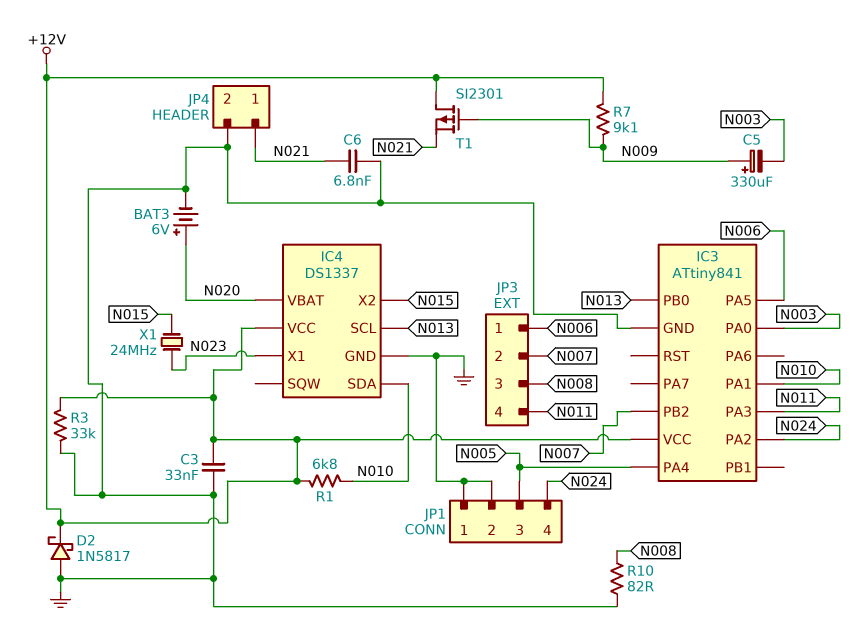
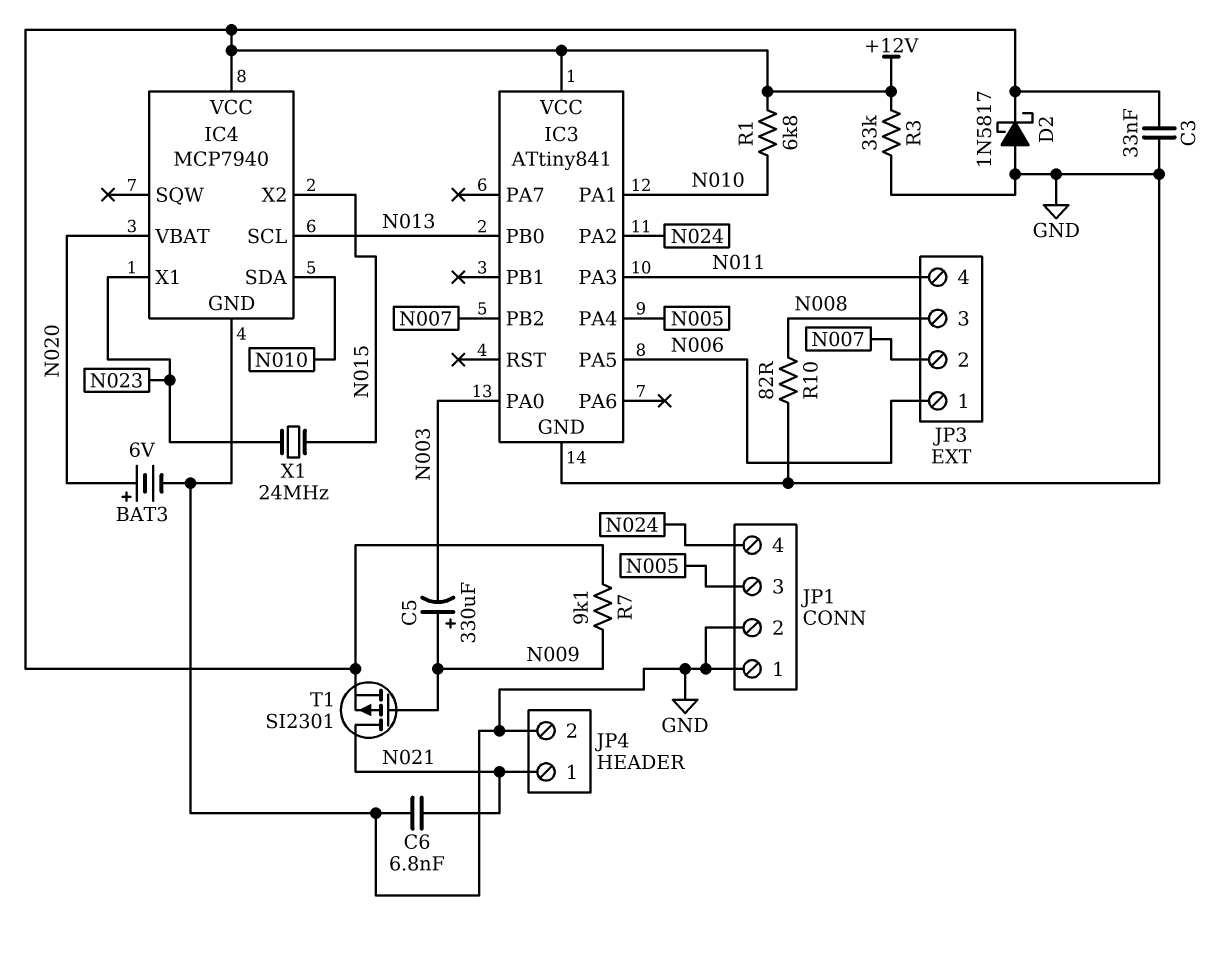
IC4: DS1337 -> MCP7940
T1: PMOS SI2301 (G N009, D +12V, S N021) -> PMOS SI2301 (G N009, D N021, S +12V)

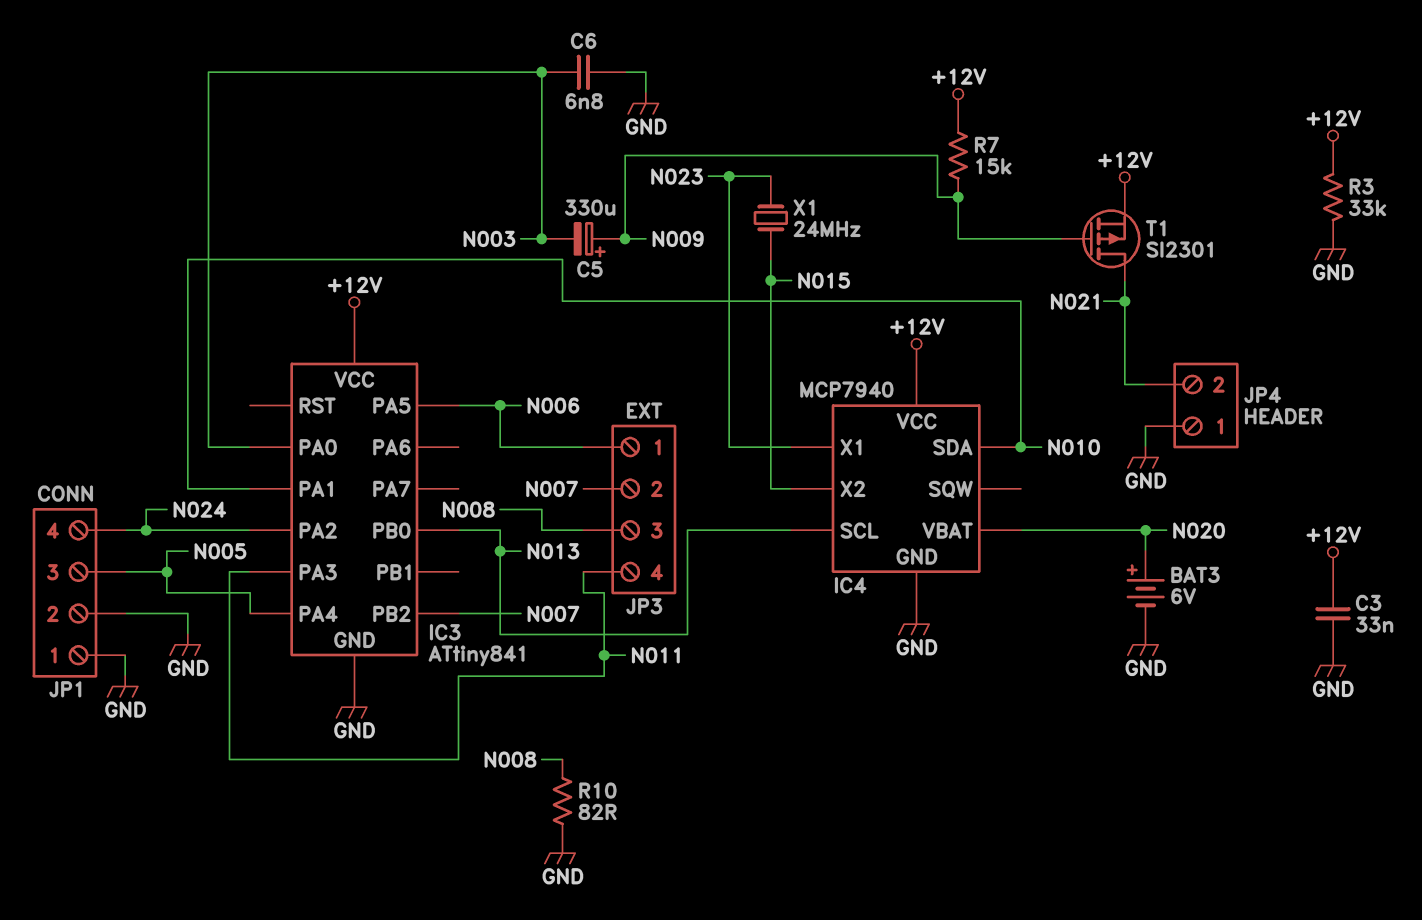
C6: 6.8nF (GND, N021) -> 6.8nF (GND, N003)
D2: schottky 1N5817 (A GND, K +12V) -> none
JP4 pin 1: N021 -> GND
JP4 pin 2: GND -> N021
R1: 6.8k (+12V, N010) -> none
R7: 9.1k (+12V, N009) -> 15k (+12V, N009)

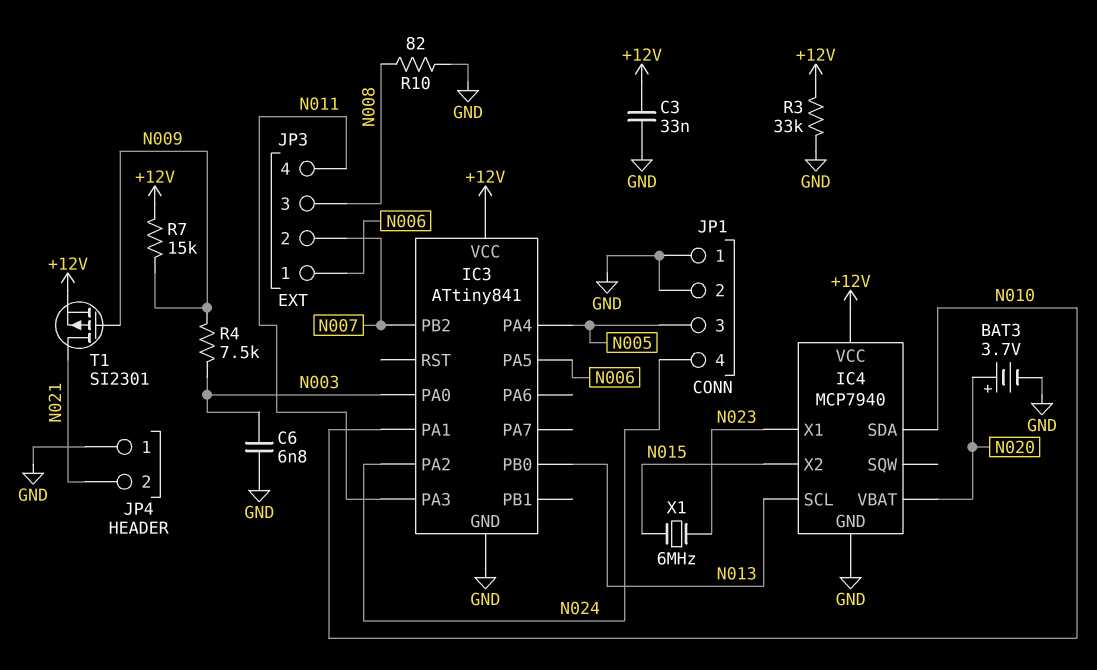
BAT3: 6V (plus N020, minus GND) -> 3.7V (plus N020, minus GND)
C5: 330uF (plus N009, minus N003) -> none
R4: none -> 7.5k (N003, N009)
X1: 24MHz (N015, N023) -> 6MHz (N015, N023)

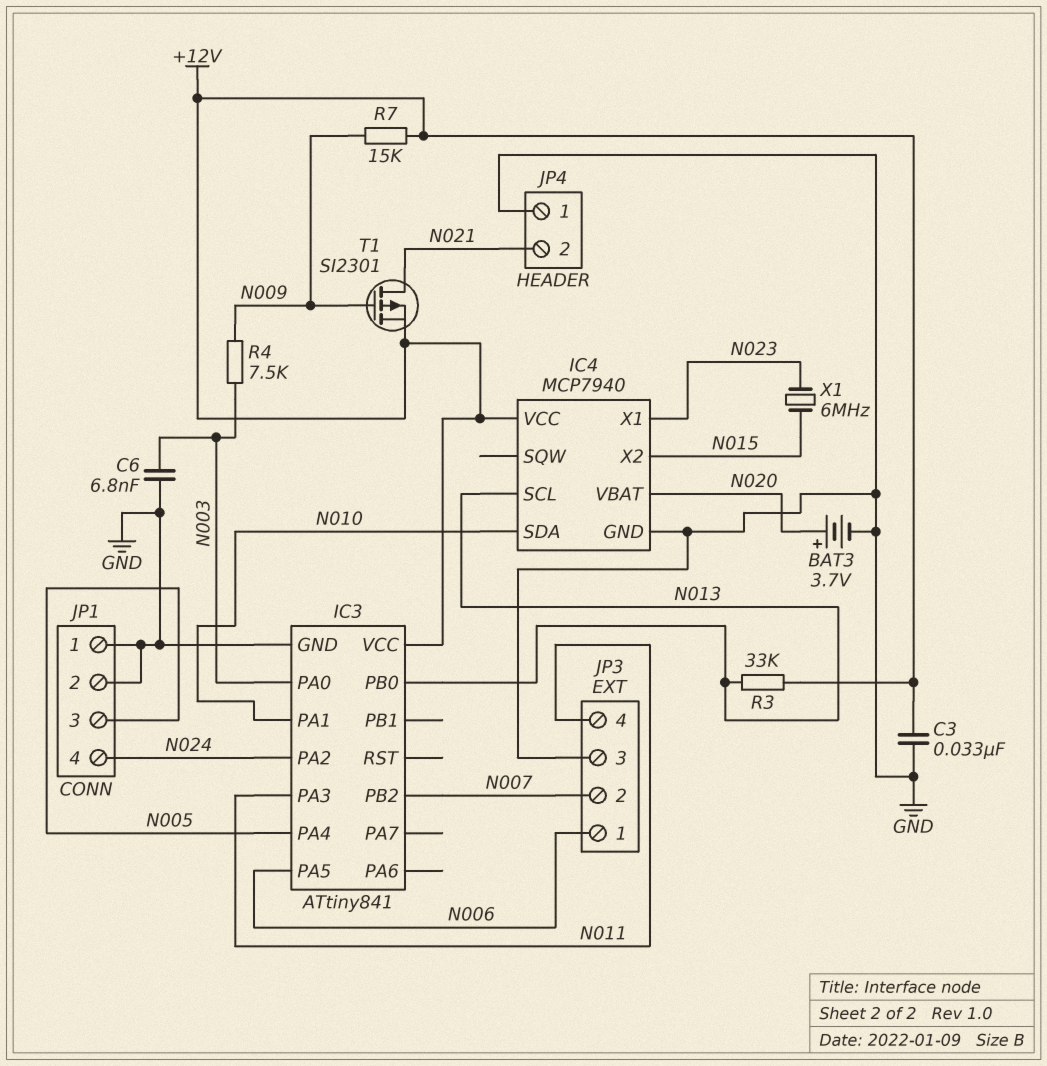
JP3 pin 3: N008 -> GND
R3: 33k (+12V, GND) -> 33k (+12V, N013)
R10: 82 (GND, N008) -> none

